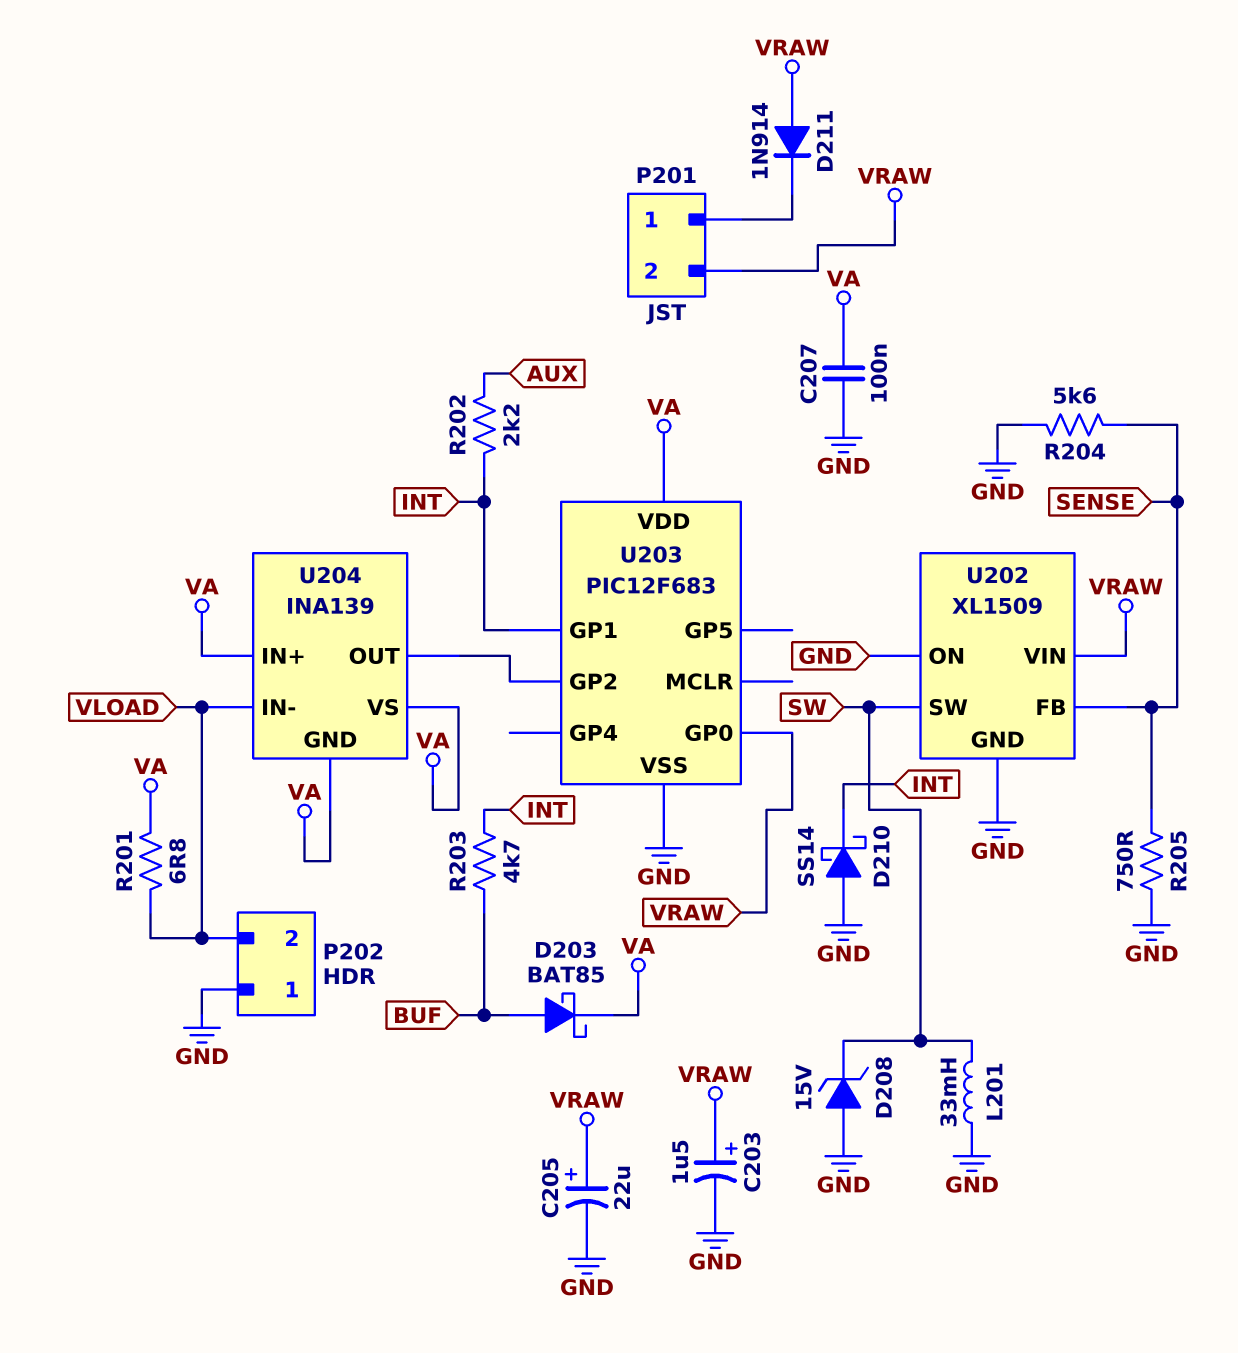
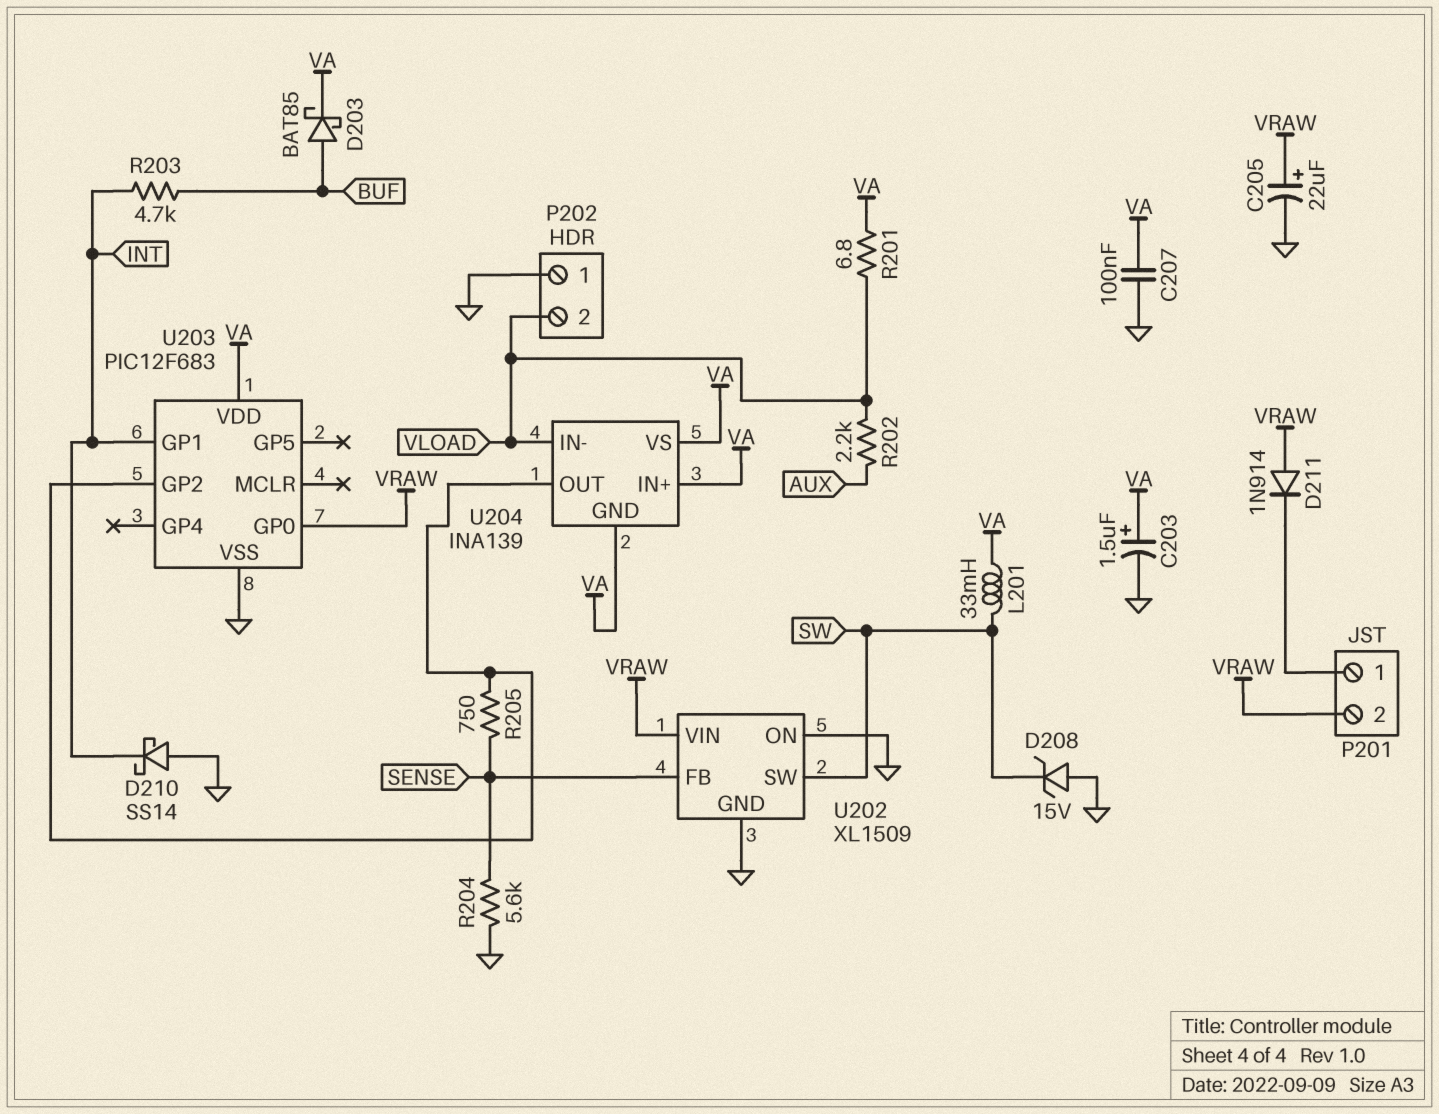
C203: 1.5uF (plus VRAW, minus GND) -> 1.5uF (plus VA, minus GND)
L201: 33mH (GND, SW) -> 33mH (SW, VA)
R202: 2.2k (AUX, INT) -> 2.2k (AUX, VLOAD)
R205: 750 (GND, SENSE) -> 750 (SENSE, U203/GP2)

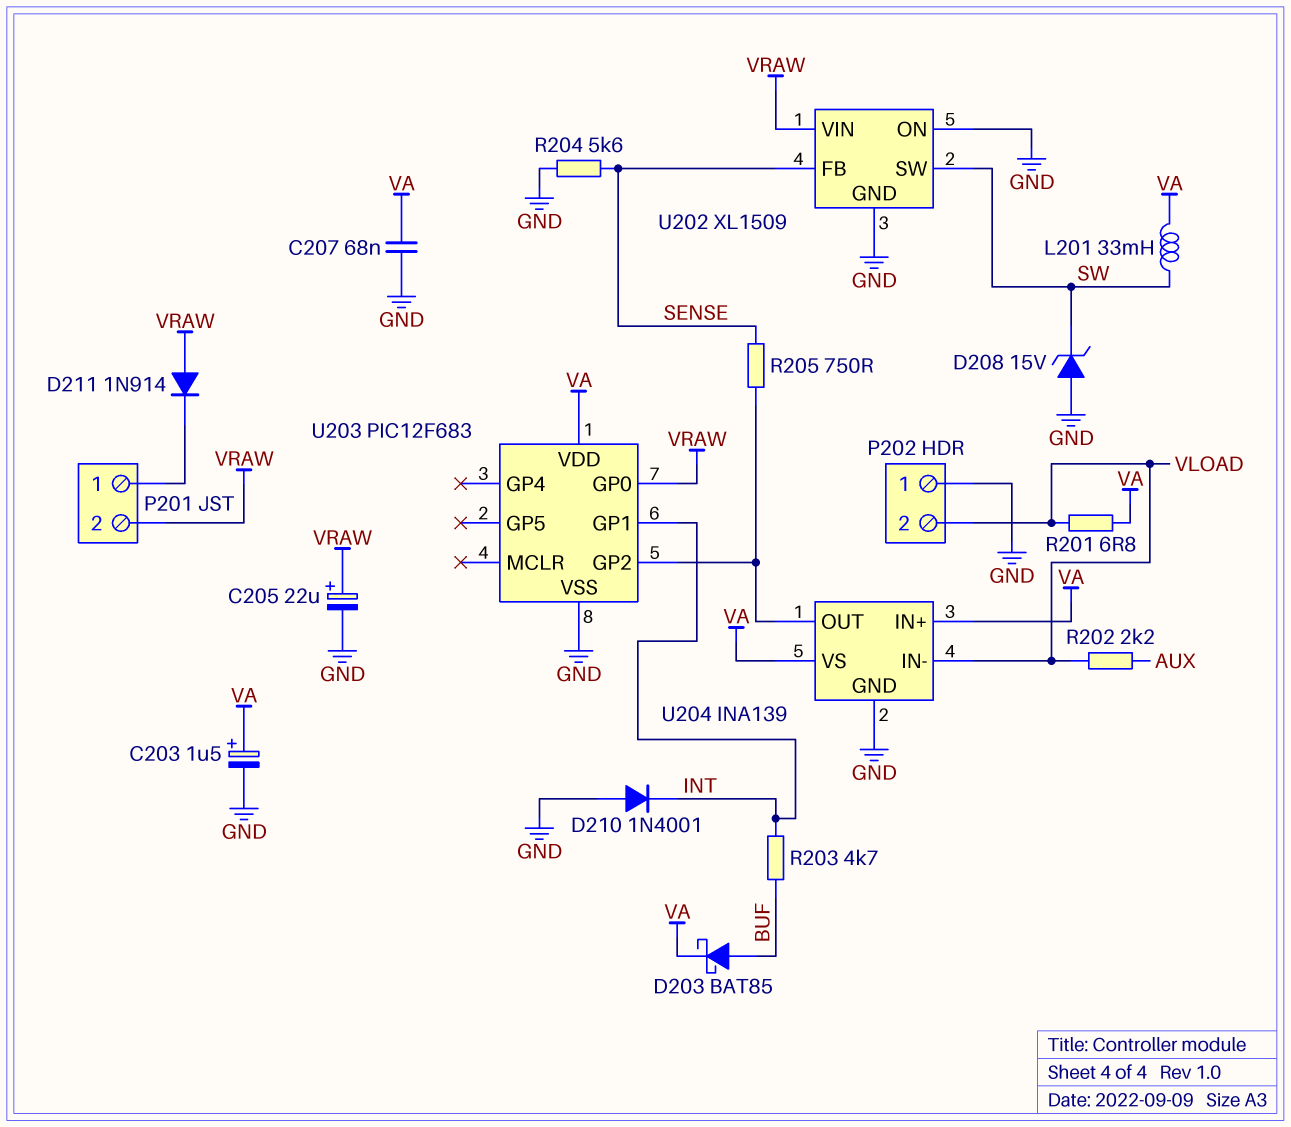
C207: 100nF (GND, VA) -> 68nF (GND, VA)
D210: schottky SS14 (A GND, K INT) -> diode 1N4001 (A GND, K INT)
U204 pin GND: VA -> GND

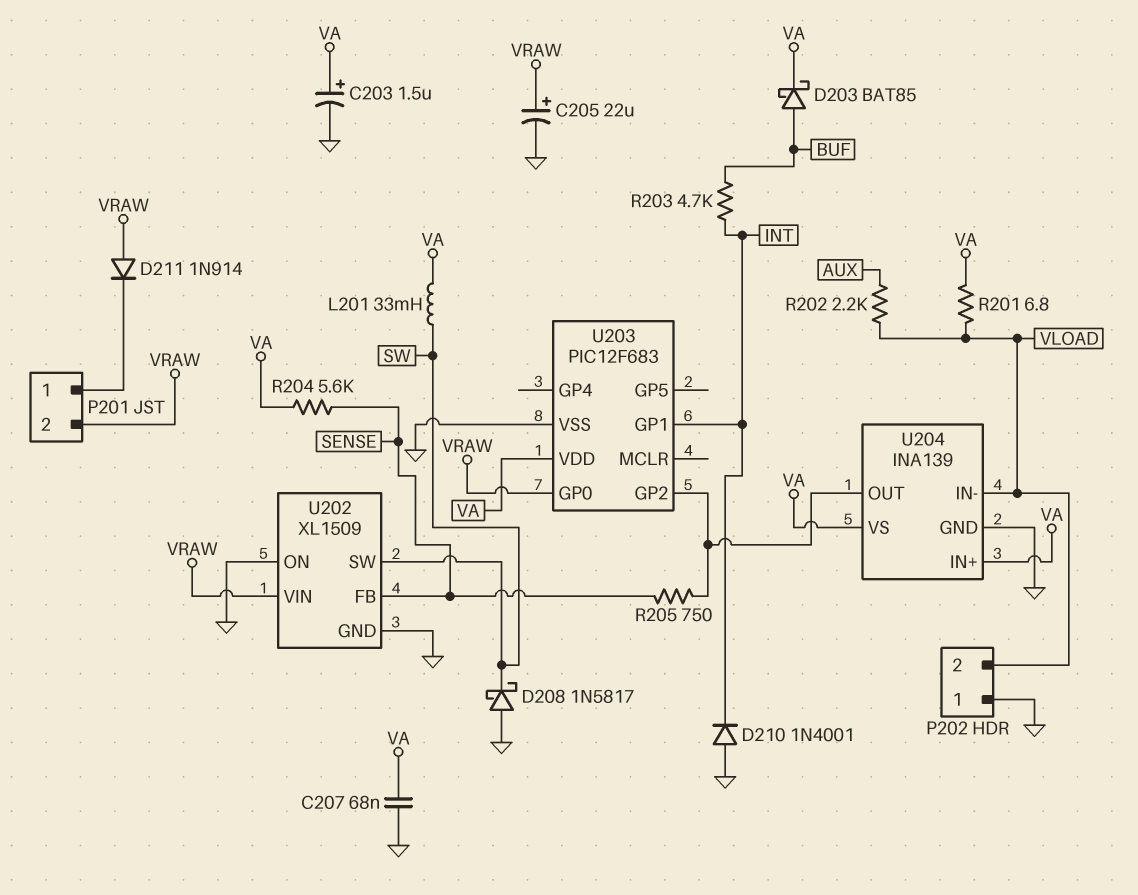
D208: zener 15V (A GND, K SW) -> schottky 1N5817 (A GND, K SW)
R204: 5.6k (GND, SENSE) -> 5.6k (SENSE, VA)

